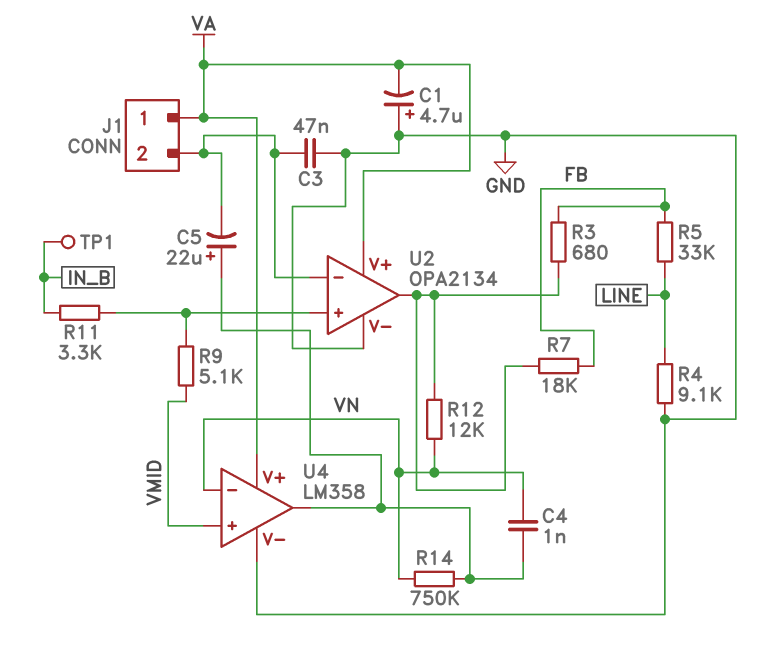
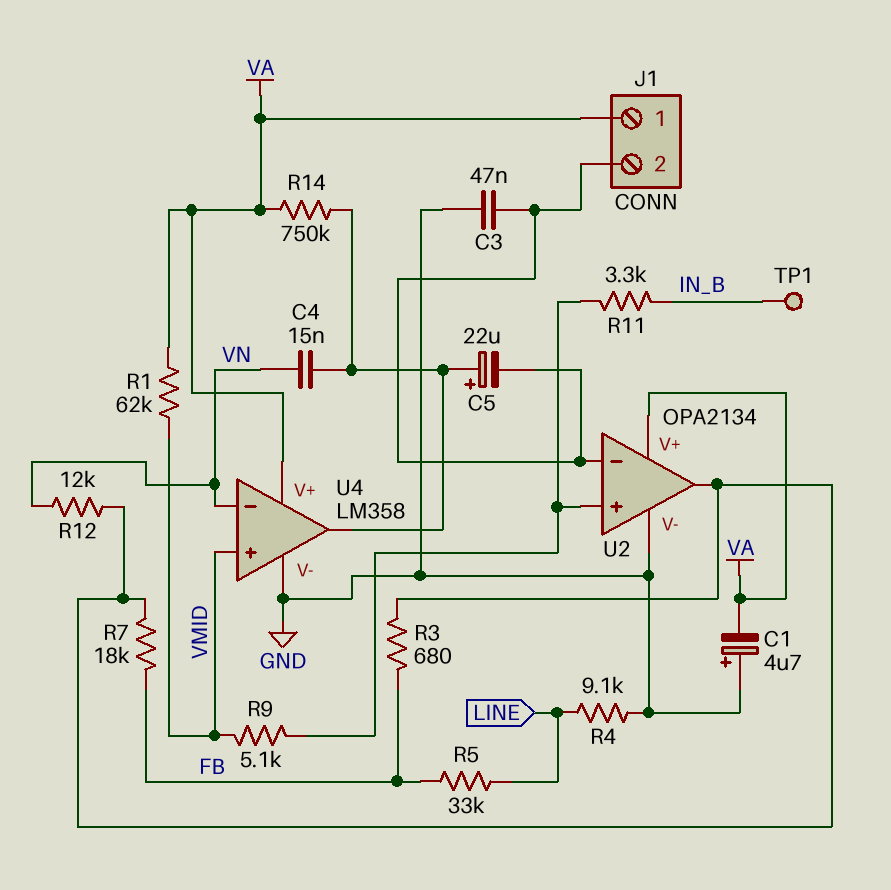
C4: 1nF (U4/out, VN) -> 15nF (U4/out, VN)
R1: none -> 62k (VA, VMID)
R14: 750k (U4/out, VN) -> 750k (U4/out, VA)

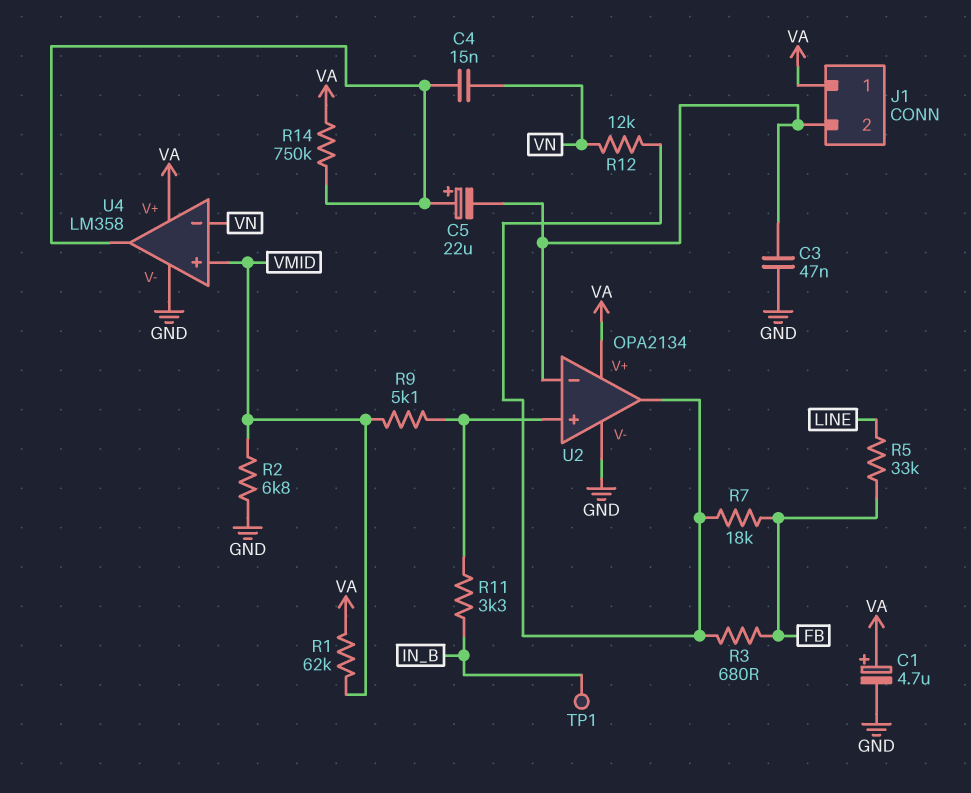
C1: 4.7uF (plus GND, minus VA) -> 4.7uF (plus VA, minus GND)
R2: none -> 6.8k (GND, VMID)
R4: 9.1k (GND, LINE) -> none

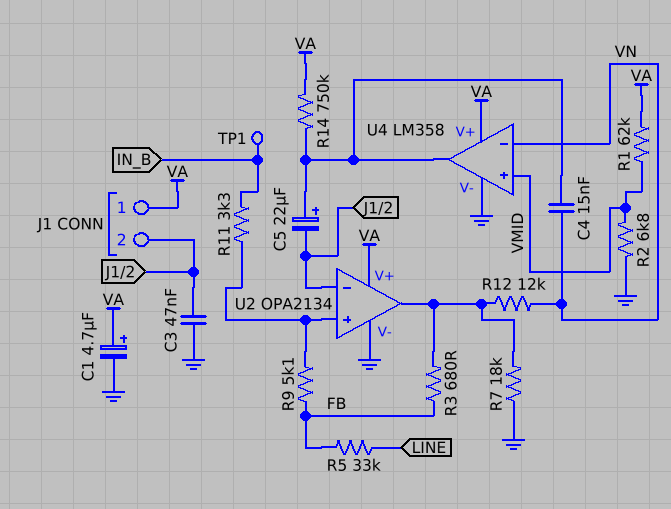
R7: 18k (FB, U2/out) -> 18k (GND, U2/out)
R9: 5.1k (U2/in+, VMID) -> 5.1k (FB, U2/in+)

